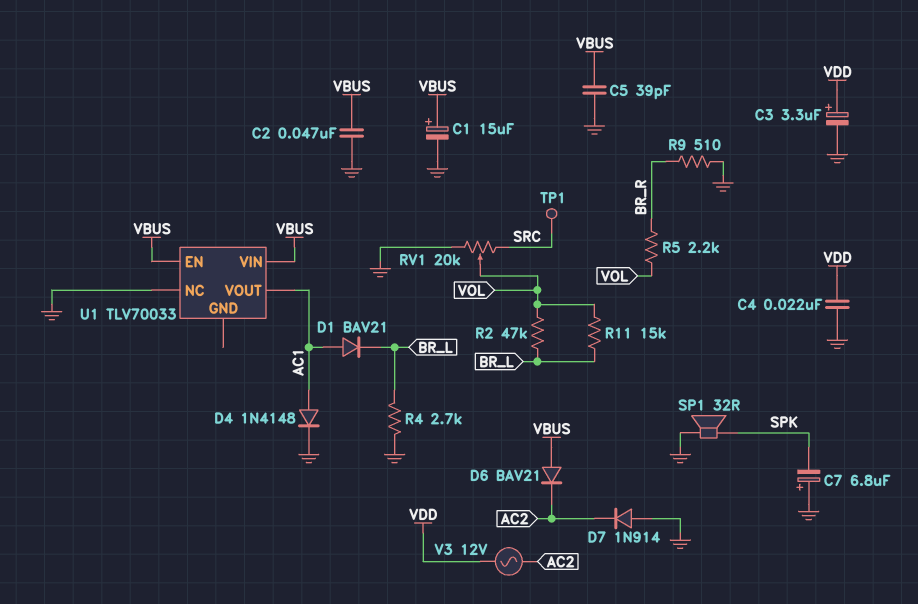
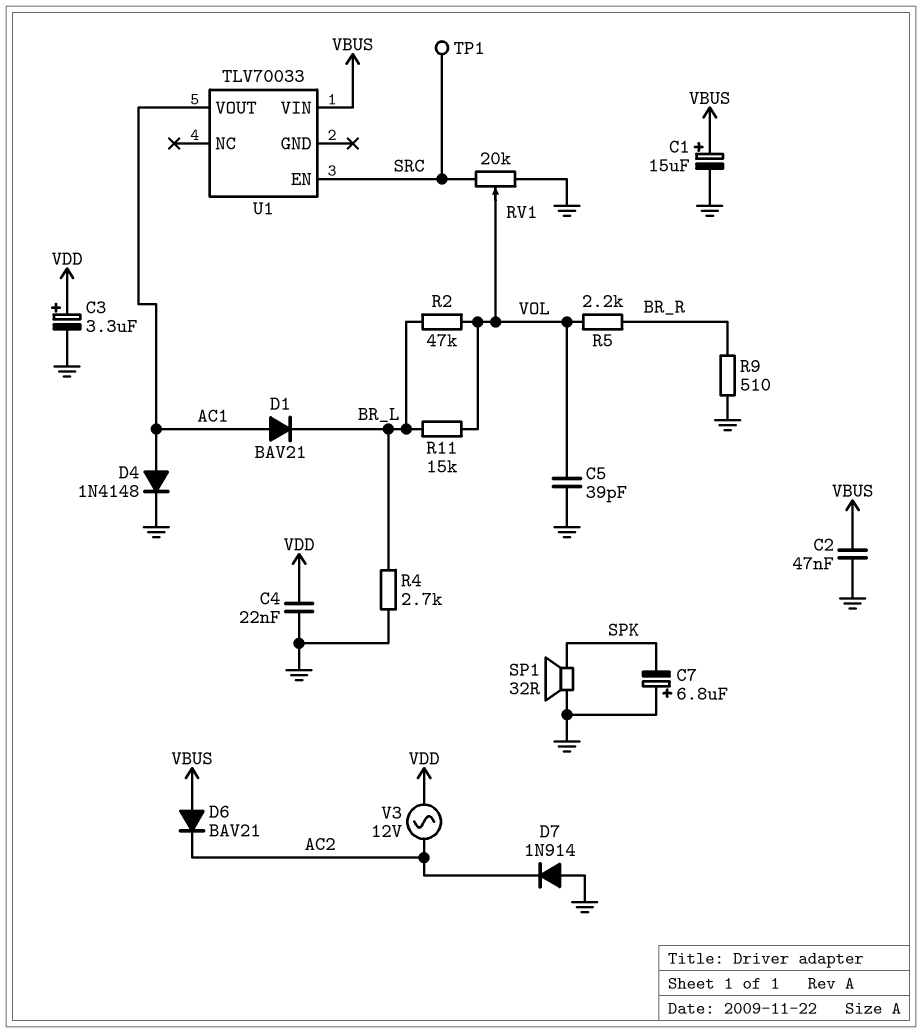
C5: 39pF (GND, VBUS) -> 39pF (GND, VOL)
U1 pin EN: VBUS -> SRC
U1 pin NC: GND -> none

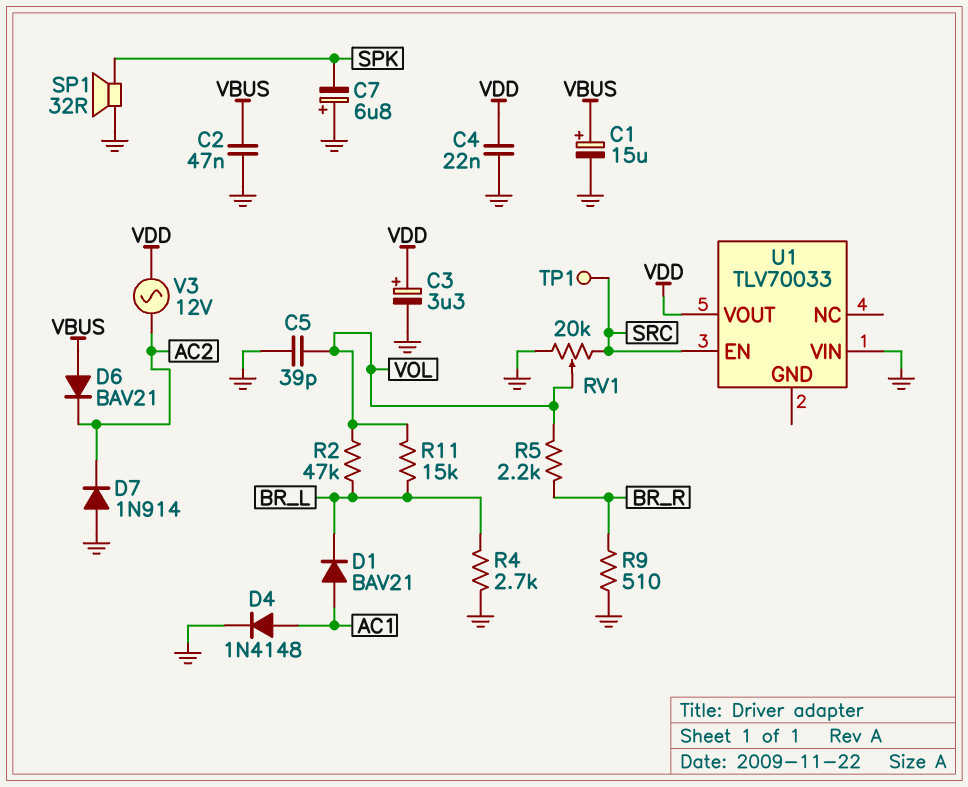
U1 pin VIN: VBUS -> GND
U1 pin VOUT: AC1 -> VDD

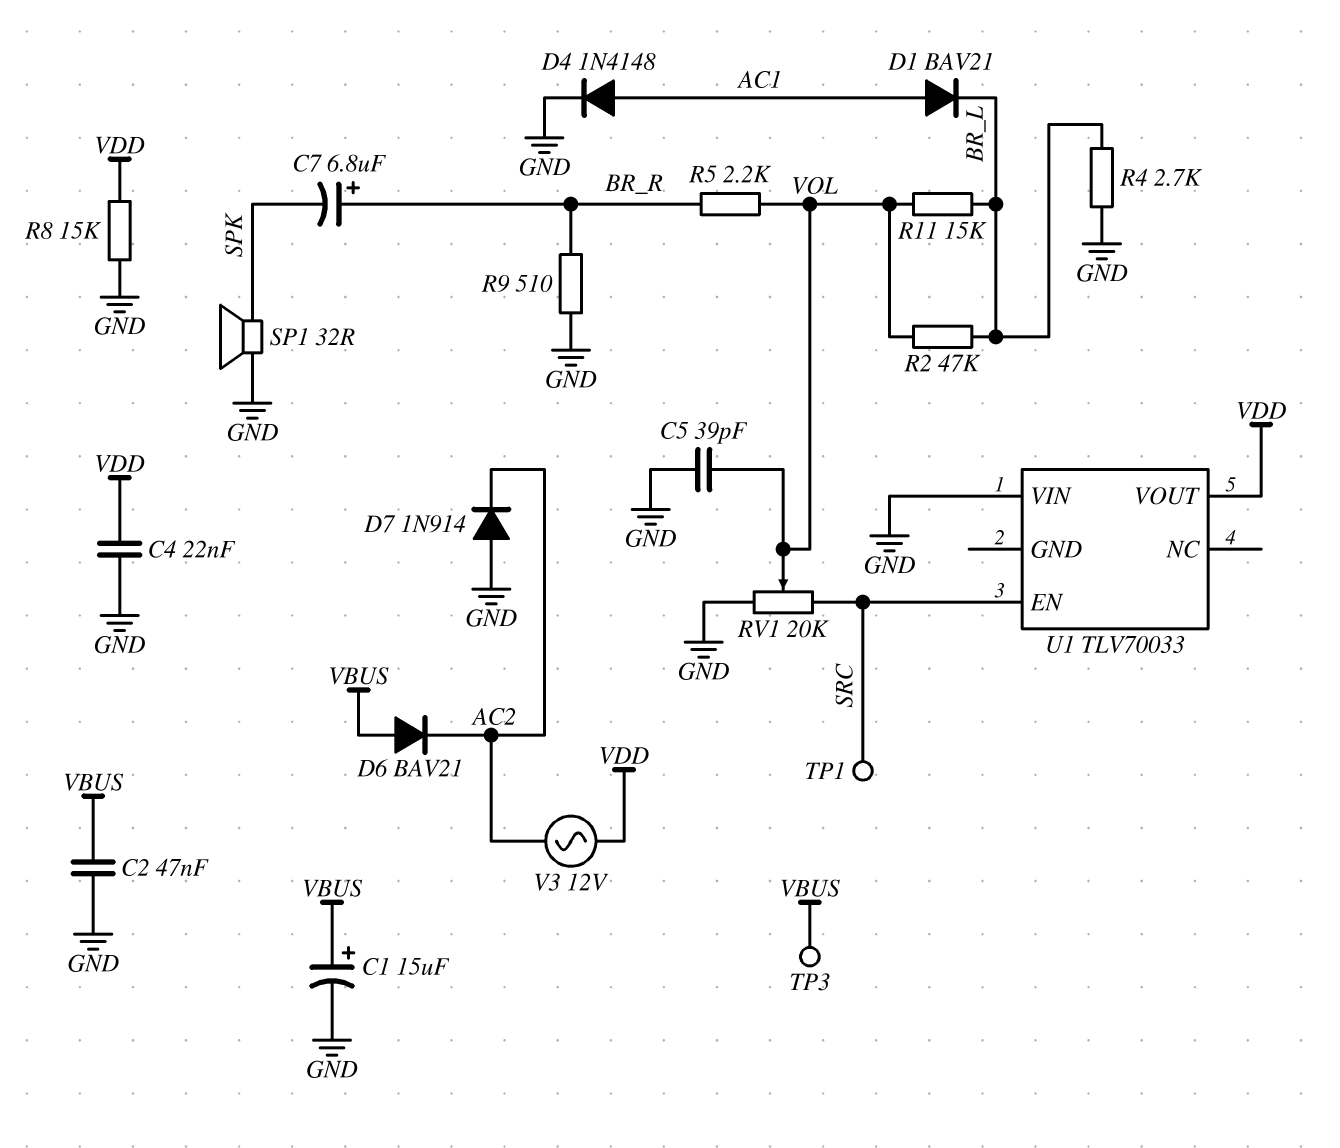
C3: 3.3uF (plus VDD, minus GND) -> none
C7: 6.8uF (plus GND, minus SPK) -> 6.8uF (plus BR_R, minus SPK)
R8: none -> 15k (GND, VDD)
TP3: none -> test point (VBUS)

